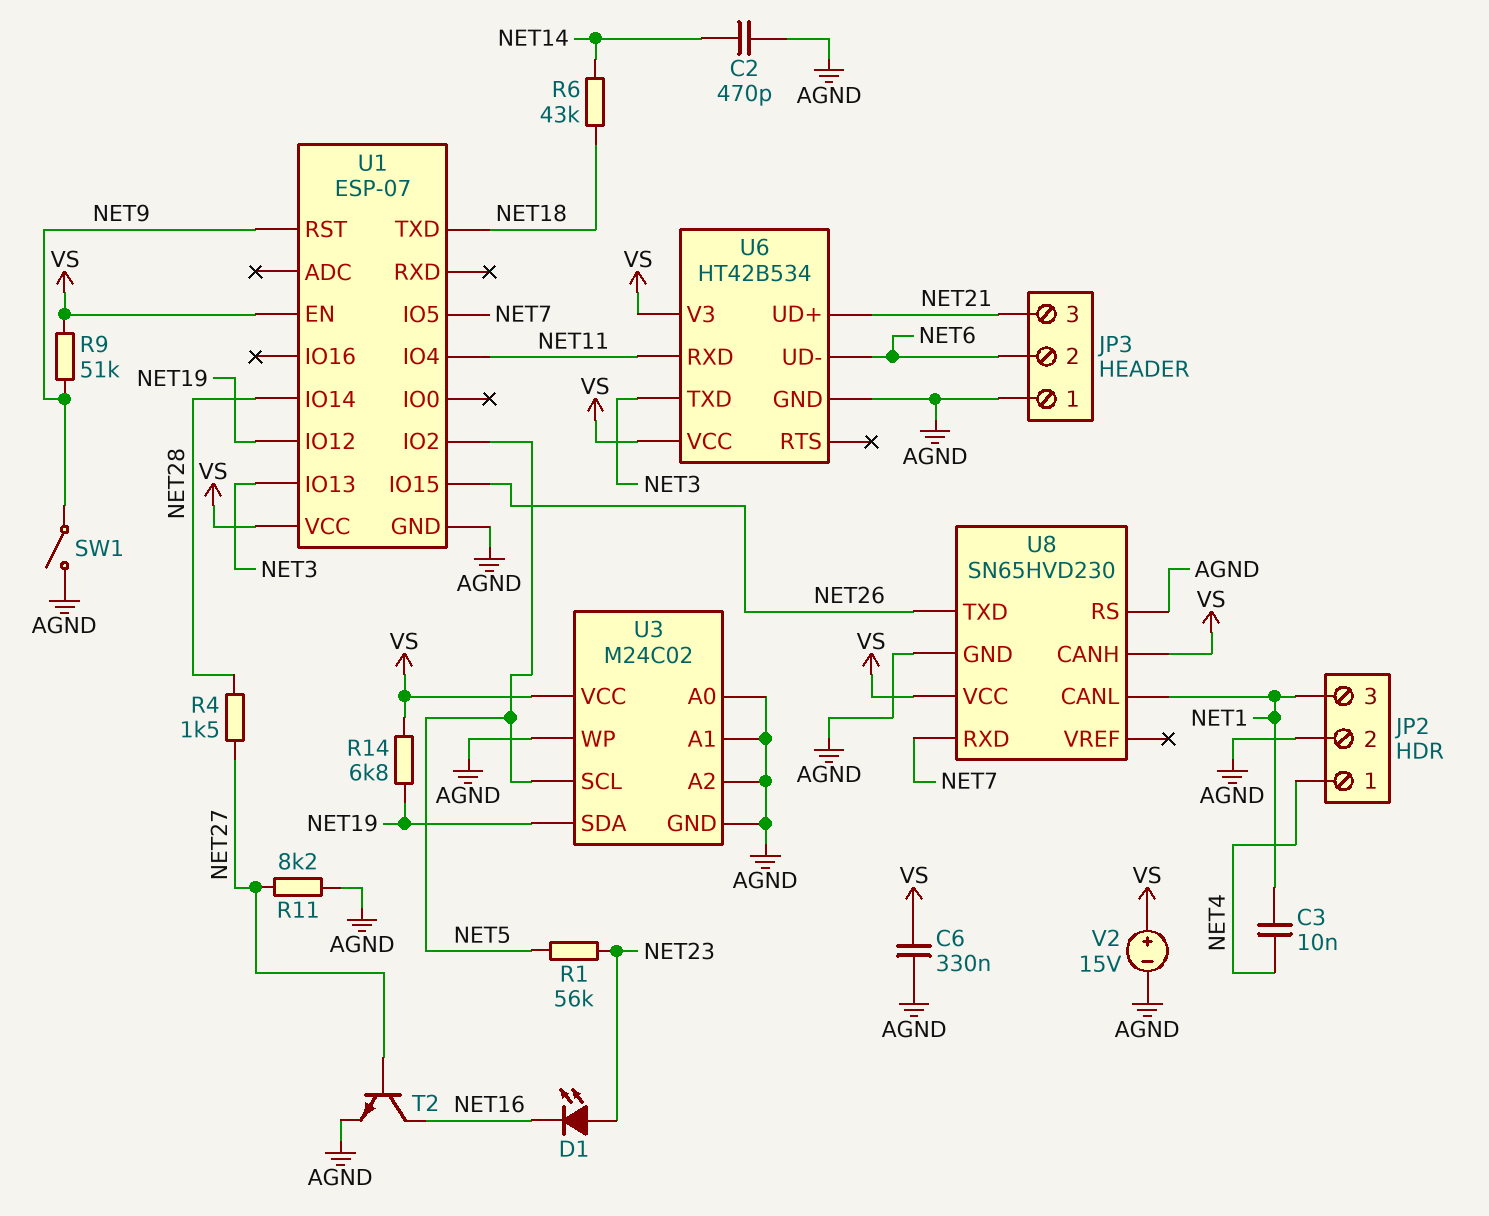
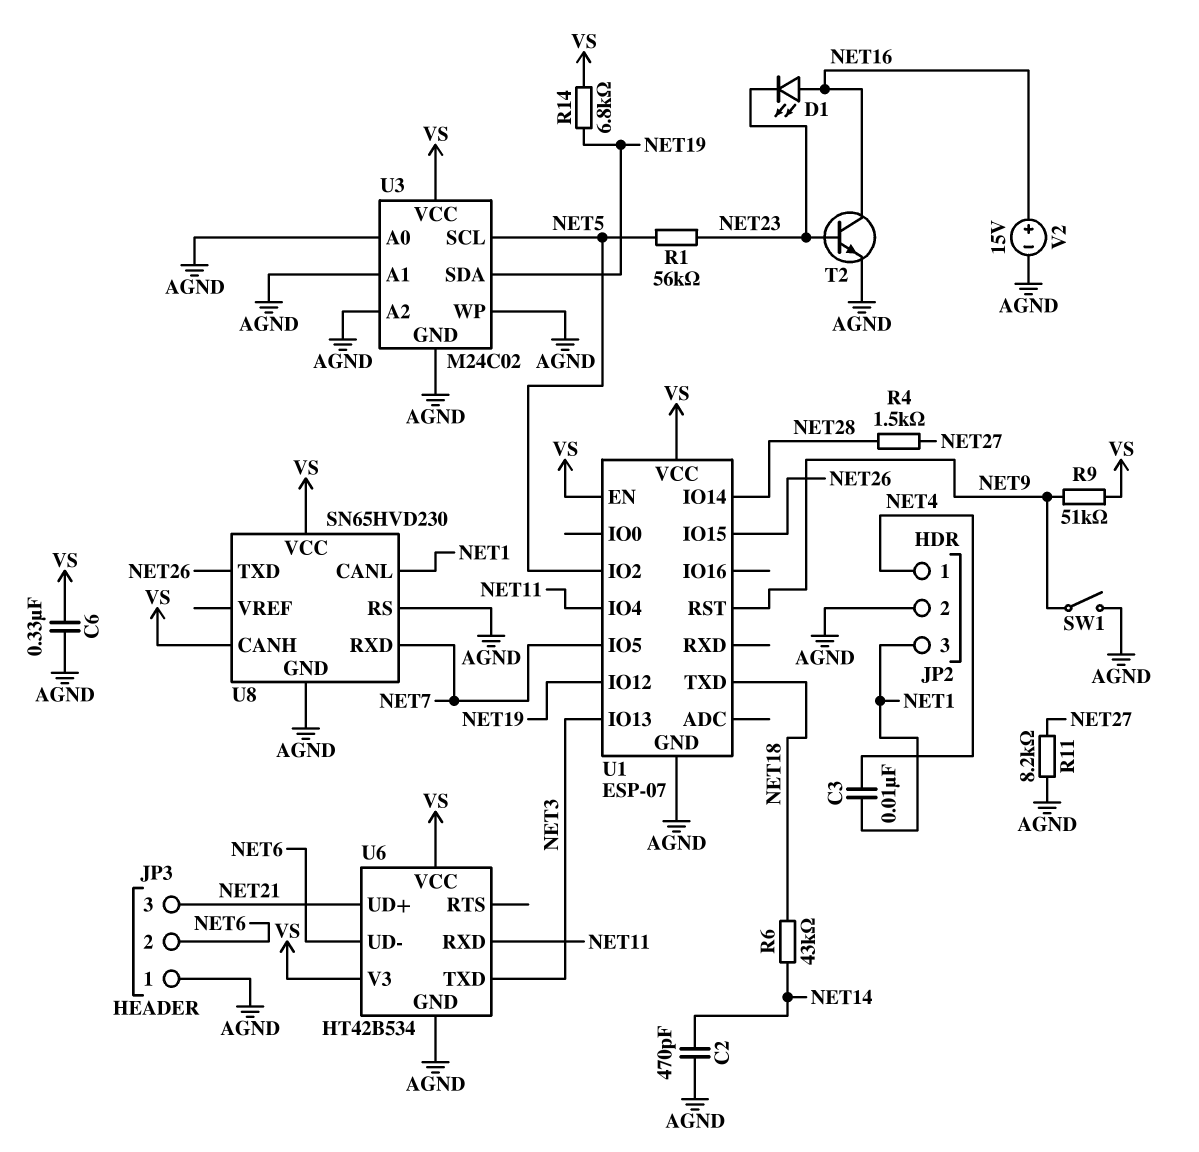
D1: LED (A NET23, K NET16) -> LED (A NET16, K NET23)
T2: NPN (B NET27, C NET16, E AGND) -> NPN (B NET23, C NET16, E AGND)
V2: 15V (plus VS, minus AGND) -> 15V (plus NET16, minus AGND)

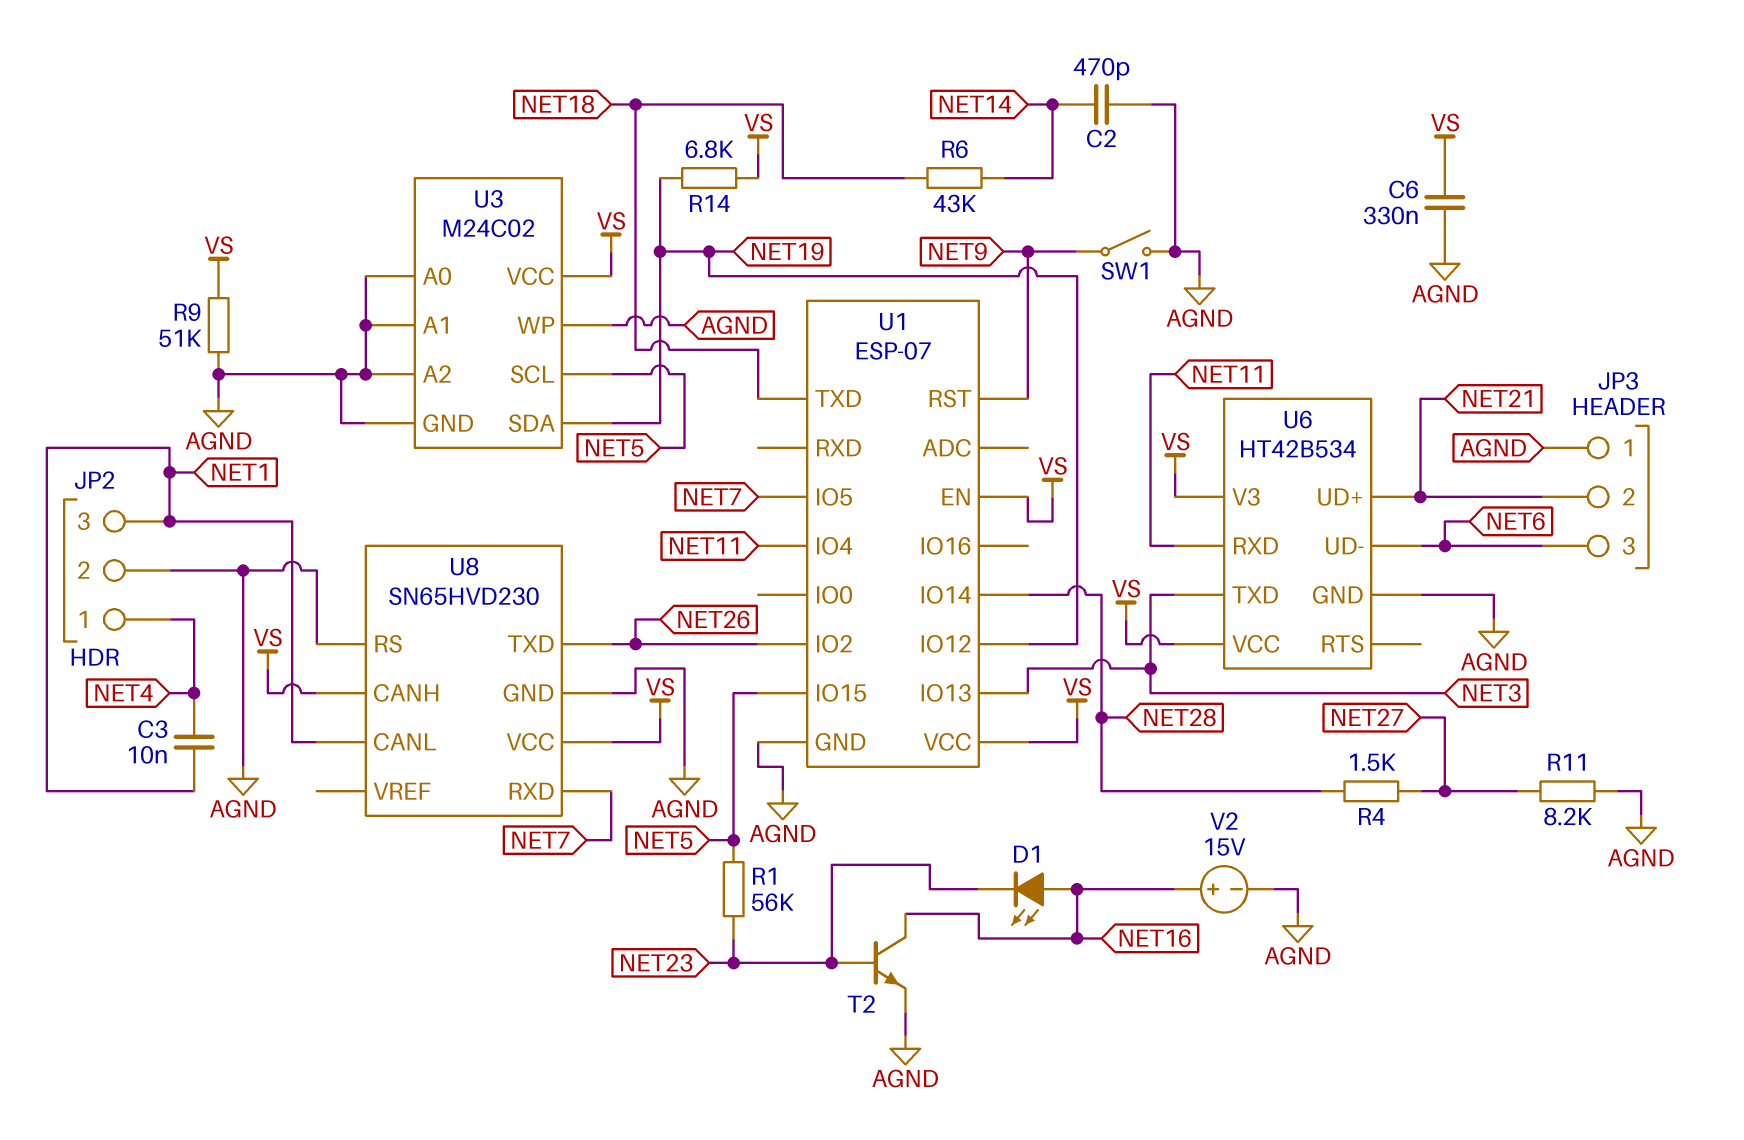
JP3 pin 2: NET6 -> NET21
JP3 pin 3: NET21 -> NET6
R9: 51k (NET9, VS) -> 51k (AGND, VS)
U1 pin IO2: NET5 -> NET26
U1 pin IO15: NET26 -> NET5

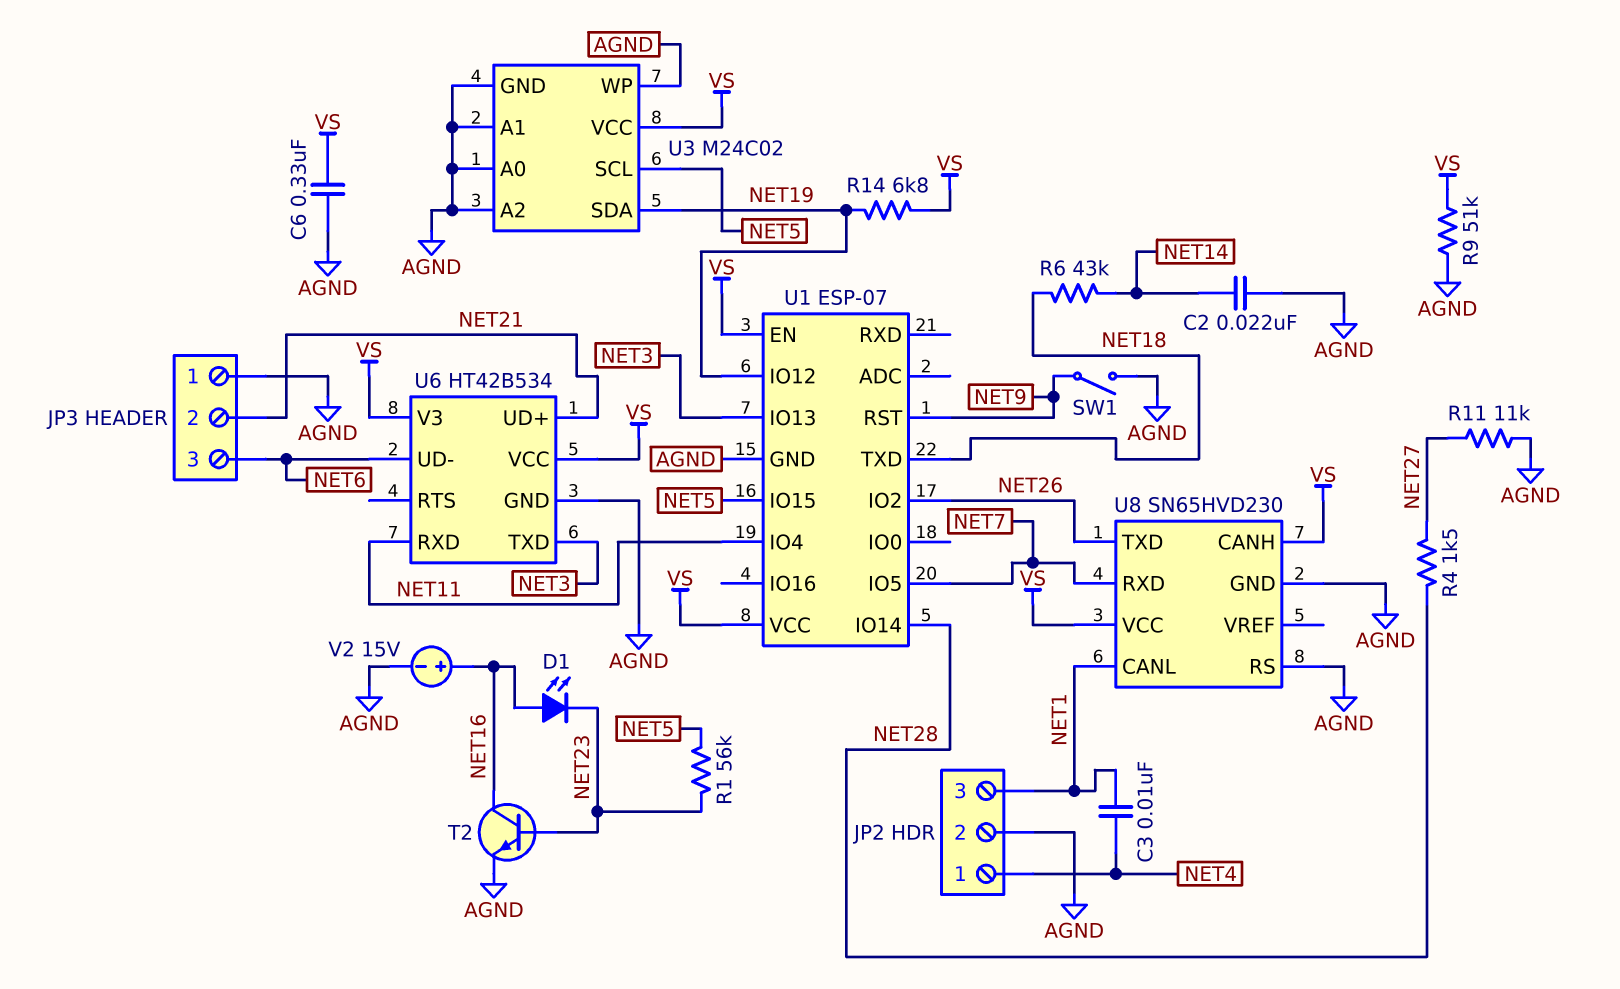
C2: 470pF (AGND, NET14) -> 22nF (AGND, NET14)
R11: 8.2k (AGND, NET27) -> 11k (AGND, NET27)

